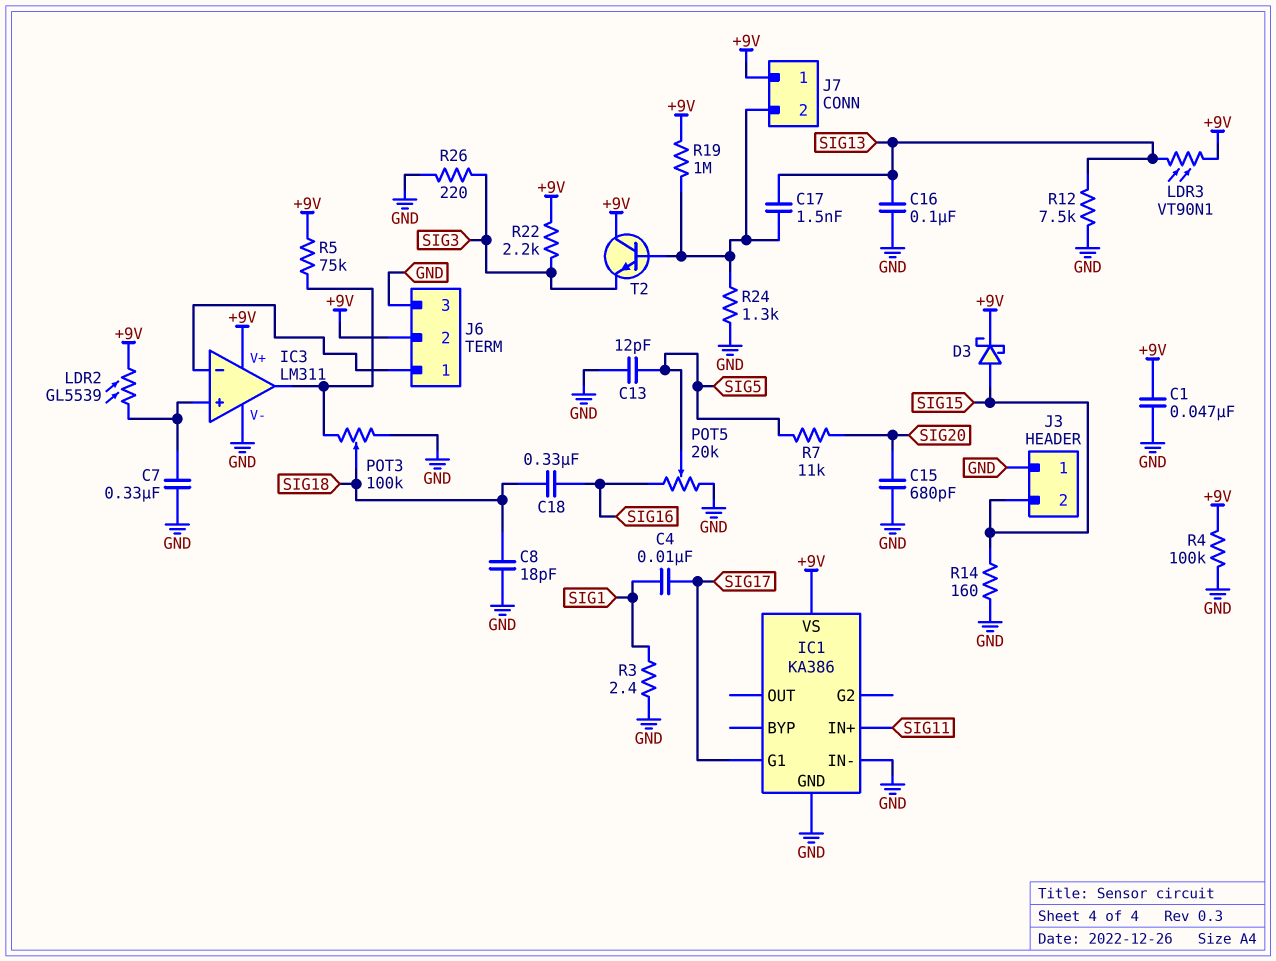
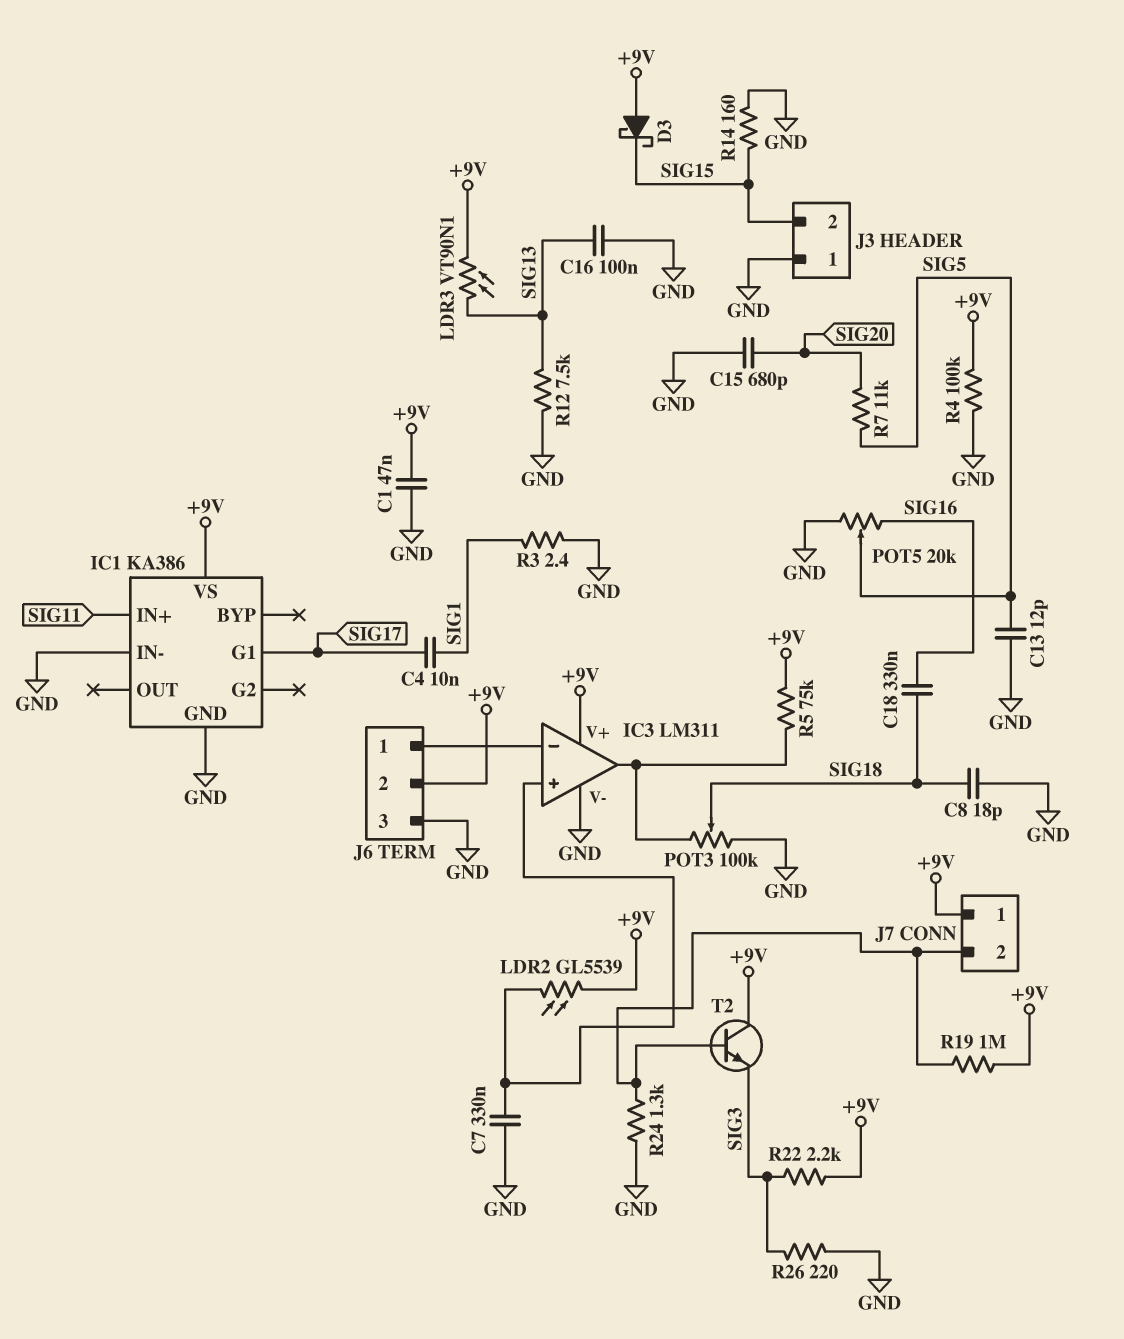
C17: 1.5nF (J7/2, SIG13) -> none
D3: schottky (A SIG15, K +9V) -> schottky (A +9V, K SIG15)

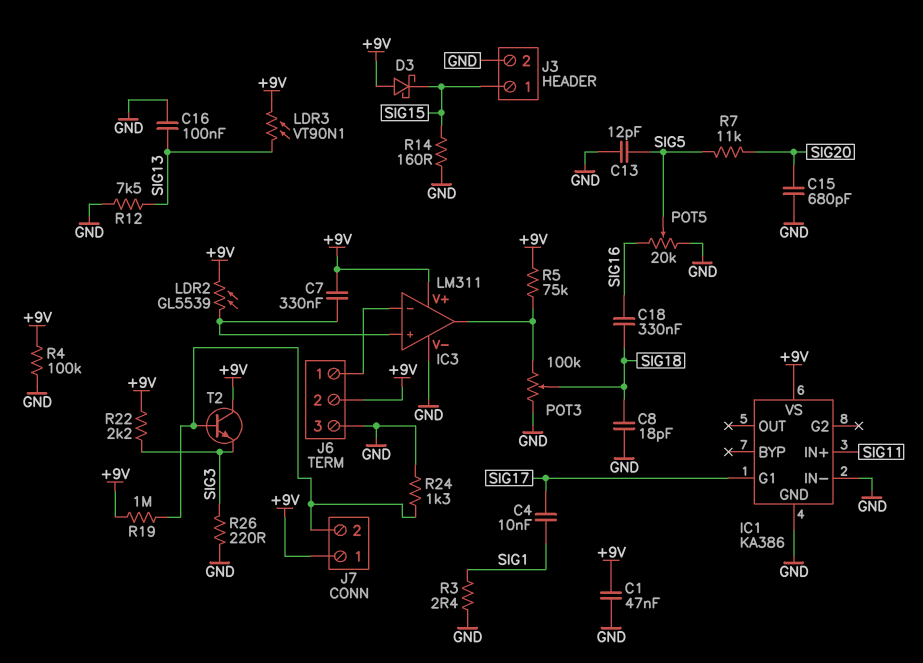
C7: 330nF (GND, IC3/in+) -> 330nF (+9V, IC3/in+)
J3 pin 1: GND -> SIG15
J3 pin 2: SIG15 -> GND

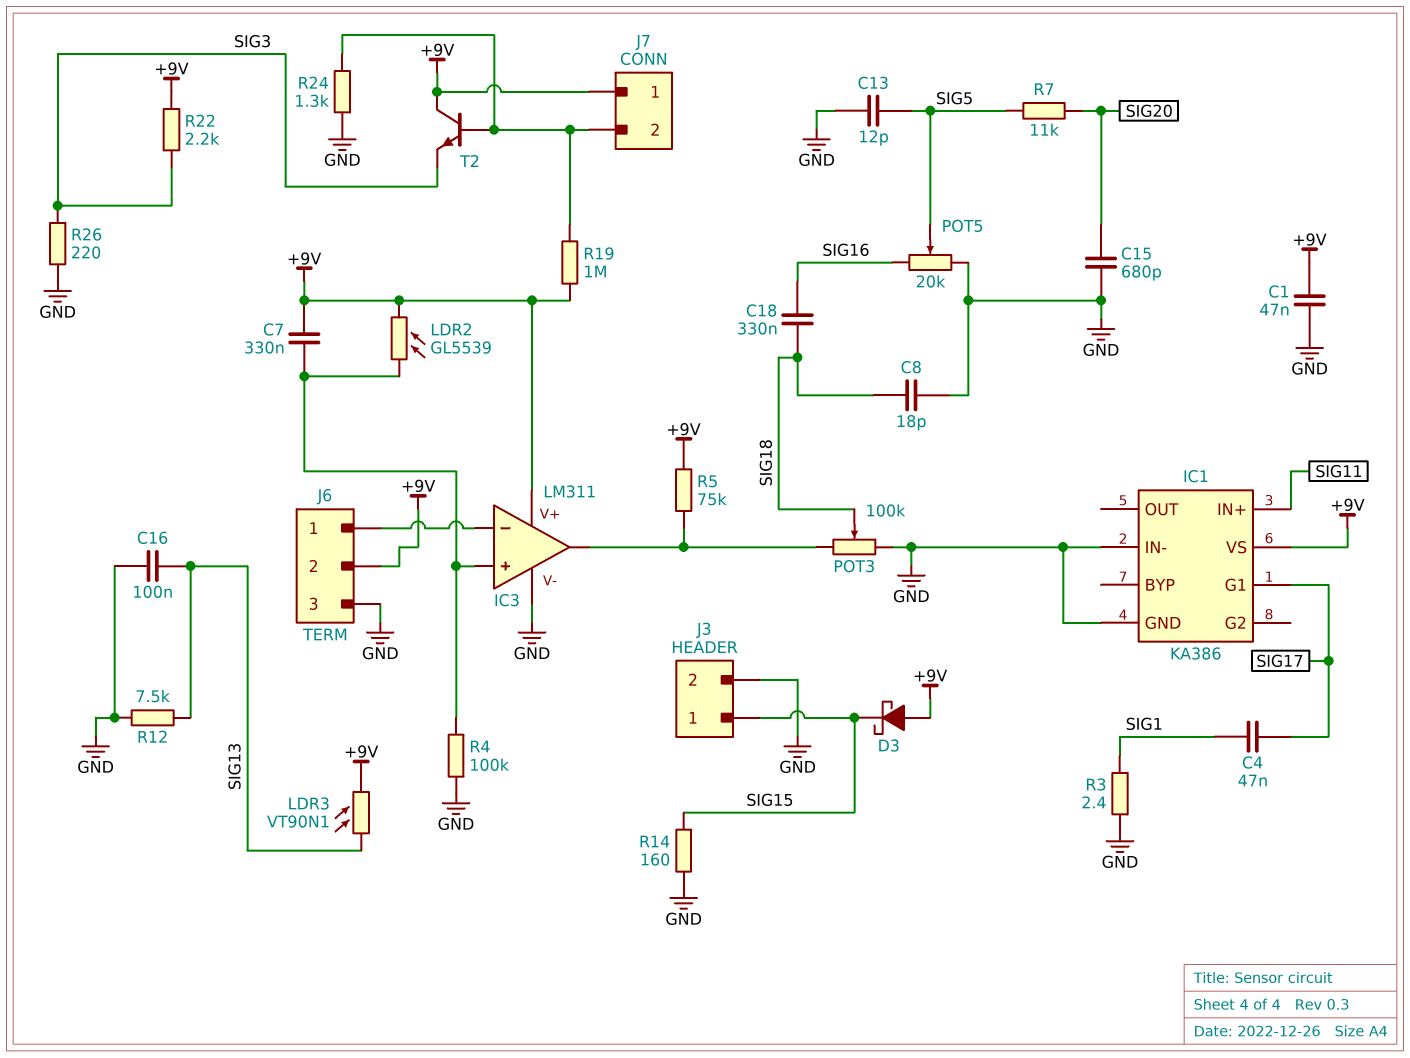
C4: 10nF (SIG1, SIG17) -> 47nF (SIG1, SIG17)
R4: 100k (+9V, GND) -> 100k (GND, IC3/in+)

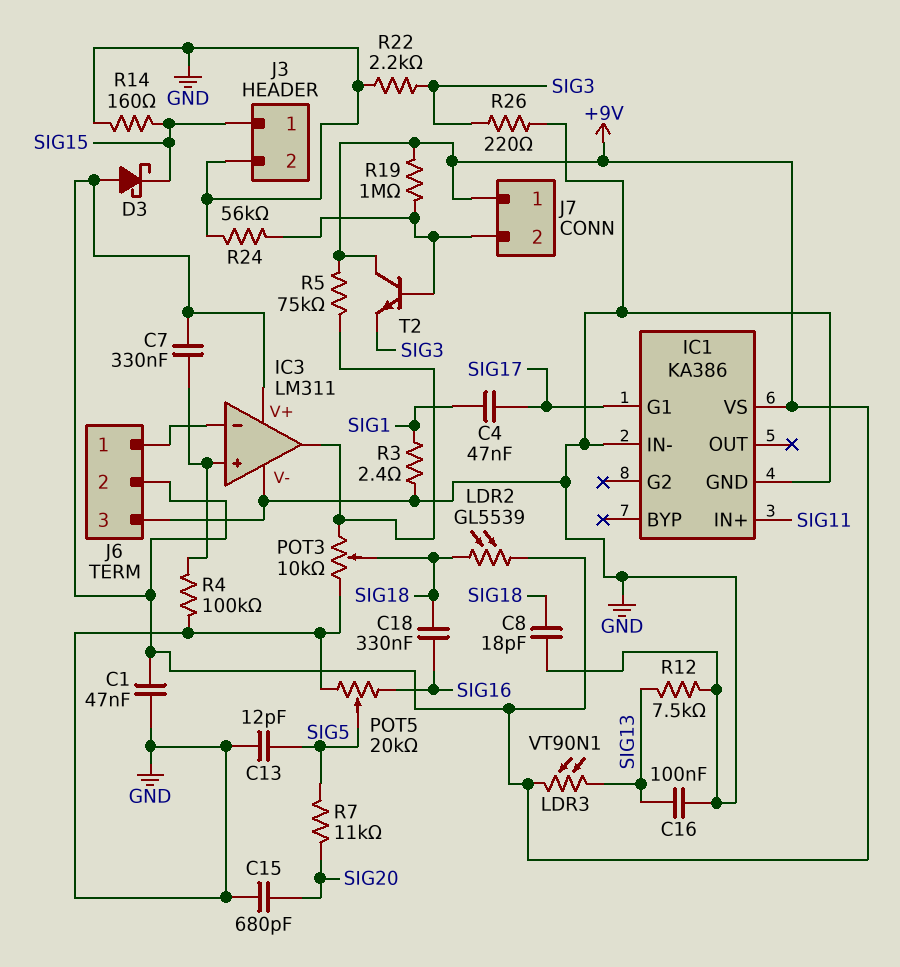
LDR2: GL5539 (+9V, IC3/in+) -> GL5539 (+9V, SIG18)
POT3: 100k (GND, IC3/out, wiper SIG18) -> 10k (GND, IC3/out, wiper SIG18)
R22: 2.2k (+9V, SIG3) -> 2.2k (GND, SIG3)
R24: 1.3k (GND, J7/2) -> 56k (GND, J7/2)

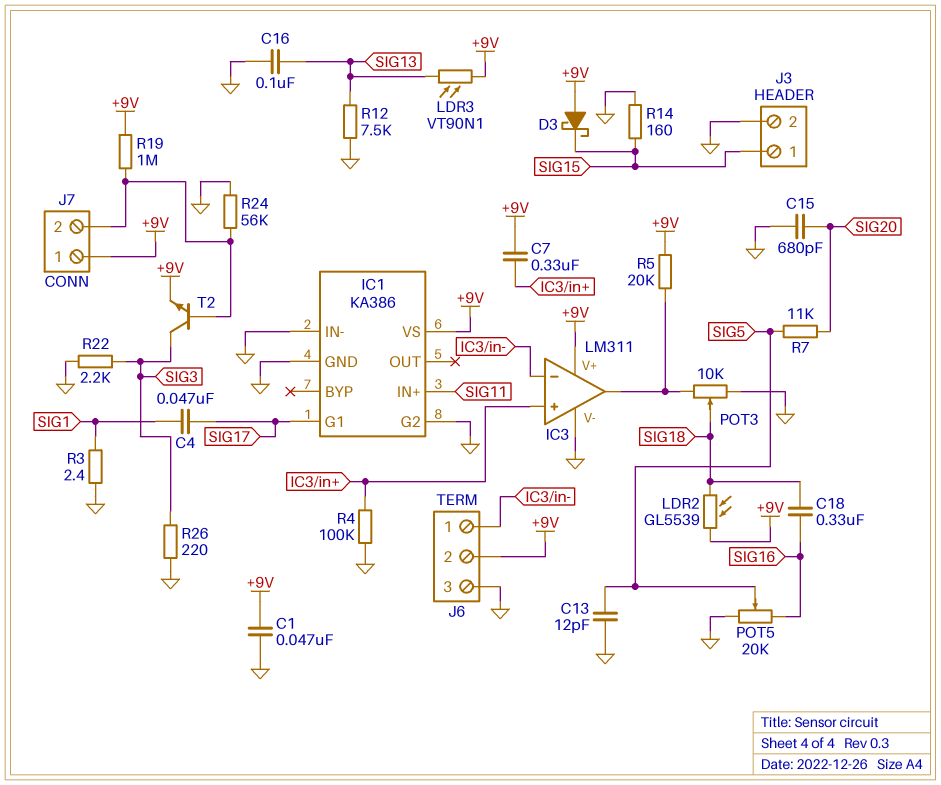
C8: 18pF (GND, SIG18) -> none
IC1 pin G2: none -> GND
R5: 75k (+9V, IC3/out) -> 20k (+9V, IC3/out)
T2: NPN (B J7/2, C +9V, E SIG3) -> NPN (B J7/2, C SIG3, E +9V)

